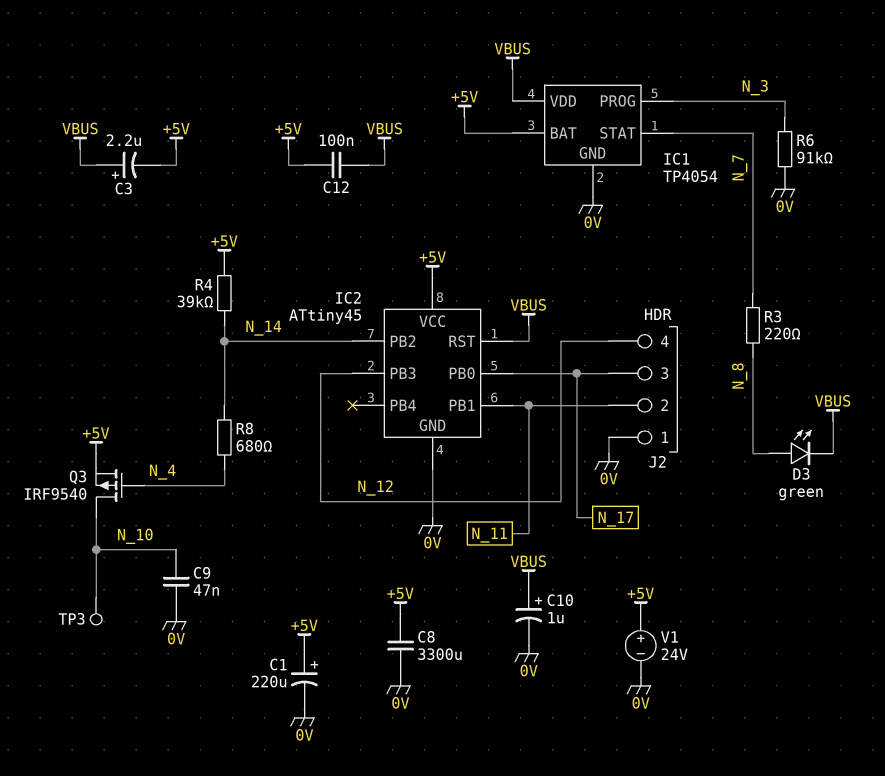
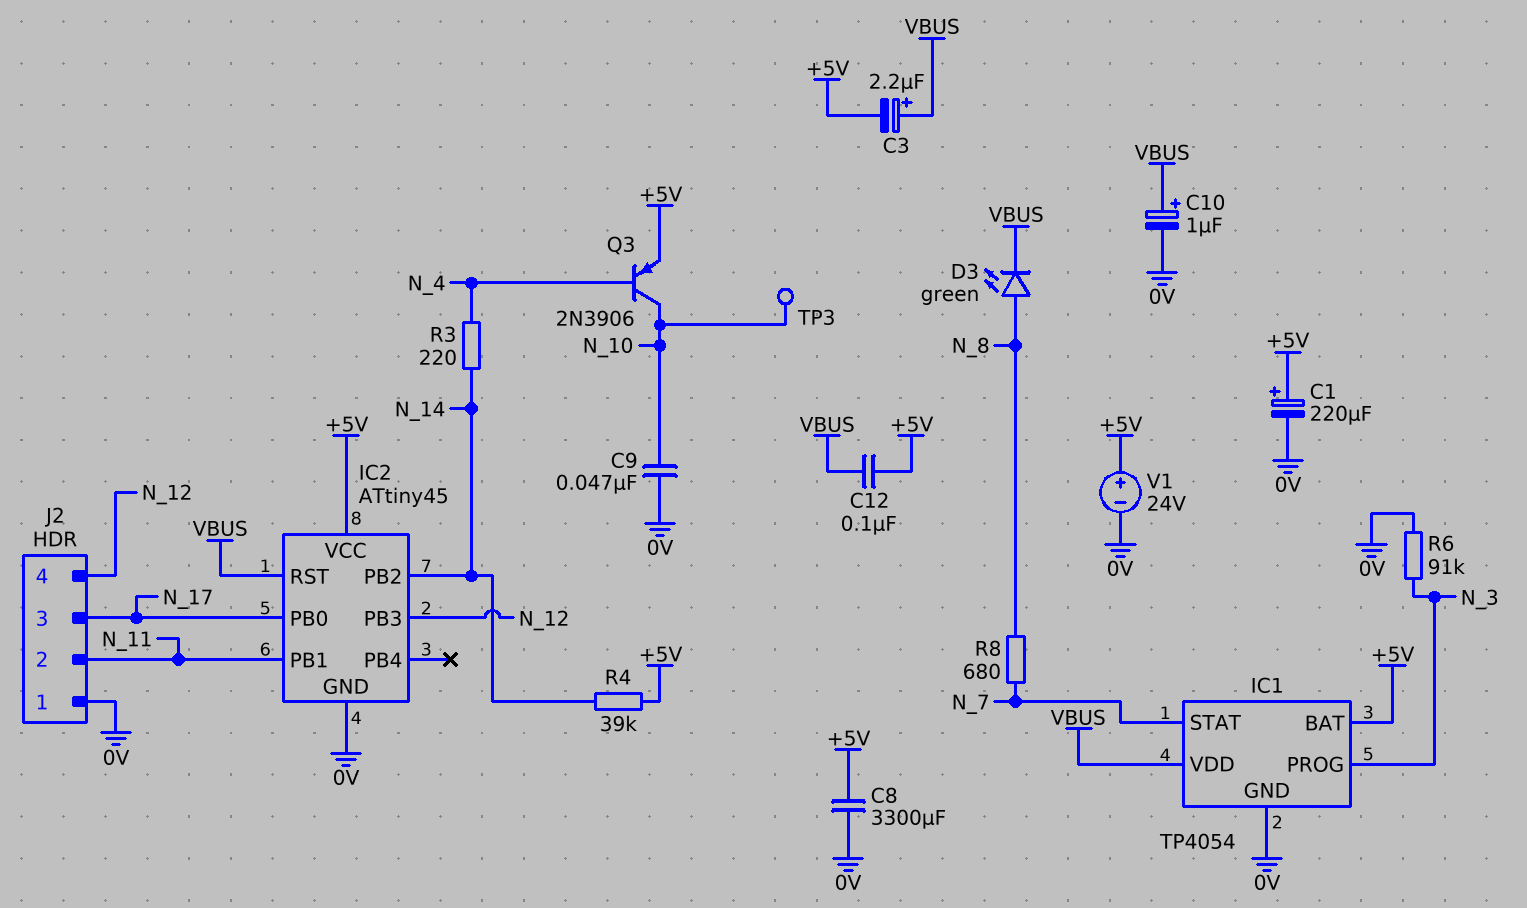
Q3: PMOS IRF9540 (G N_4, D N_10, S +5V) -> PNP 2N3906 (B N_4, C N_10, E +5V)
R3: 220 (N_7, N_8) -> 220 (N_4, N_14)
R8: 680 (N_4, N_14) -> 680 (N_7, N_8)

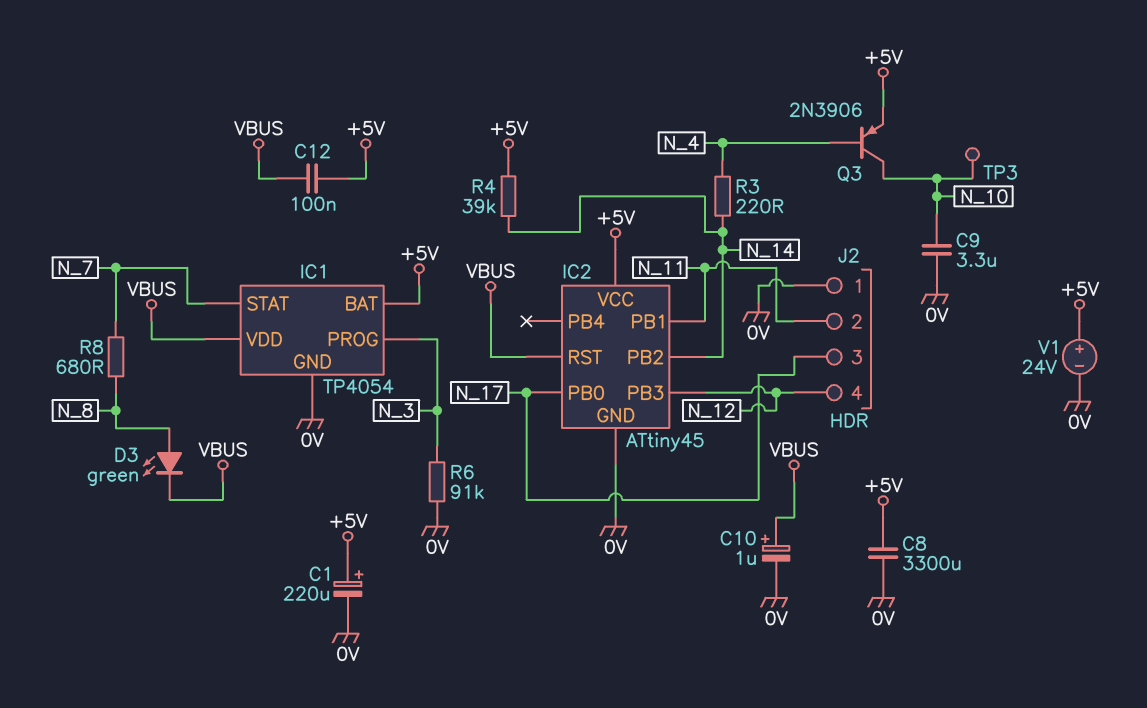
C3: 2.2uF (plus VBUS, minus +5V) -> none
C9: 47nF (0V, N_10) -> 3.3uF (0V, N_10)

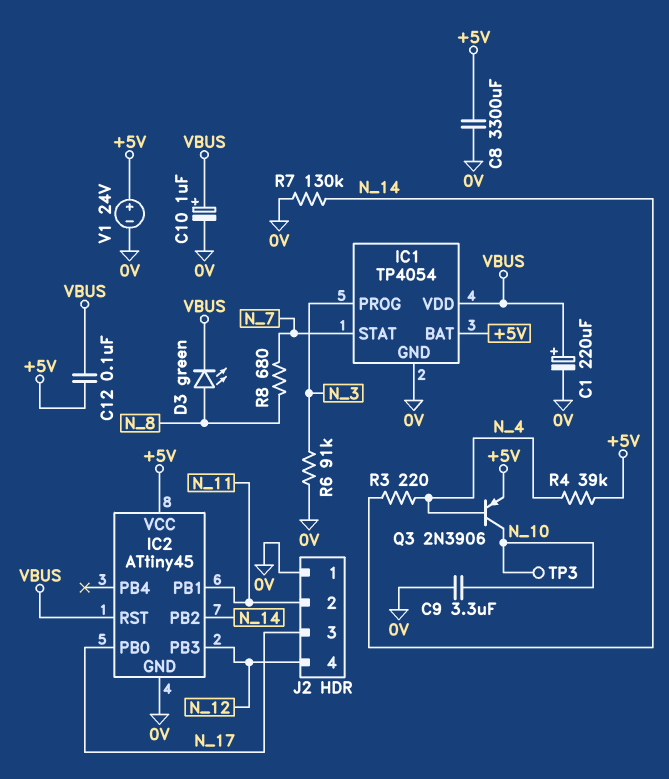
C1: 220uF (plus +5V, minus 0V) -> 220uF (plus VBUS, minus 0V)
R4: 39k (+5V, N_14) -> 39k (+5V, N_4)
R7: none -> 130k (0V, N_14)

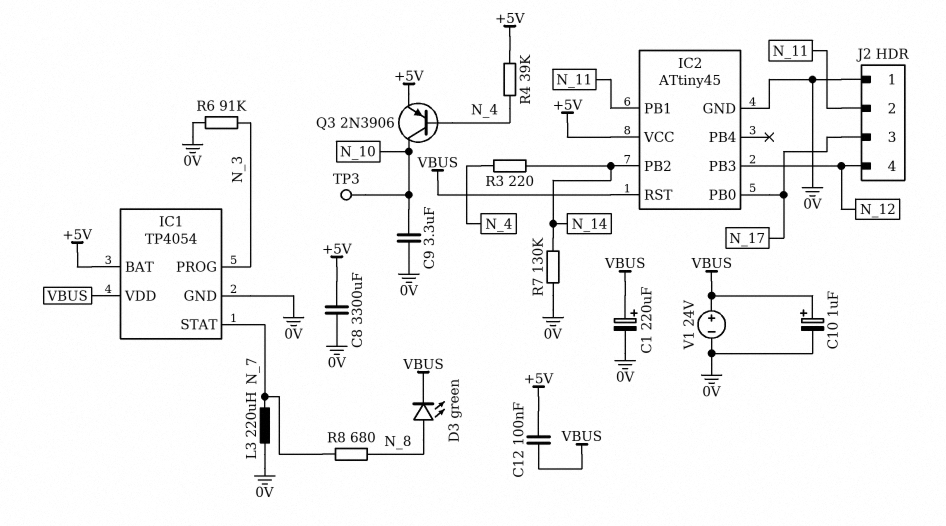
L3: none -> 220uH (0V, N_7)
V1: 24V (plus +5V, minus 0V) -> 24V (plus VBUS, minus 0V)

